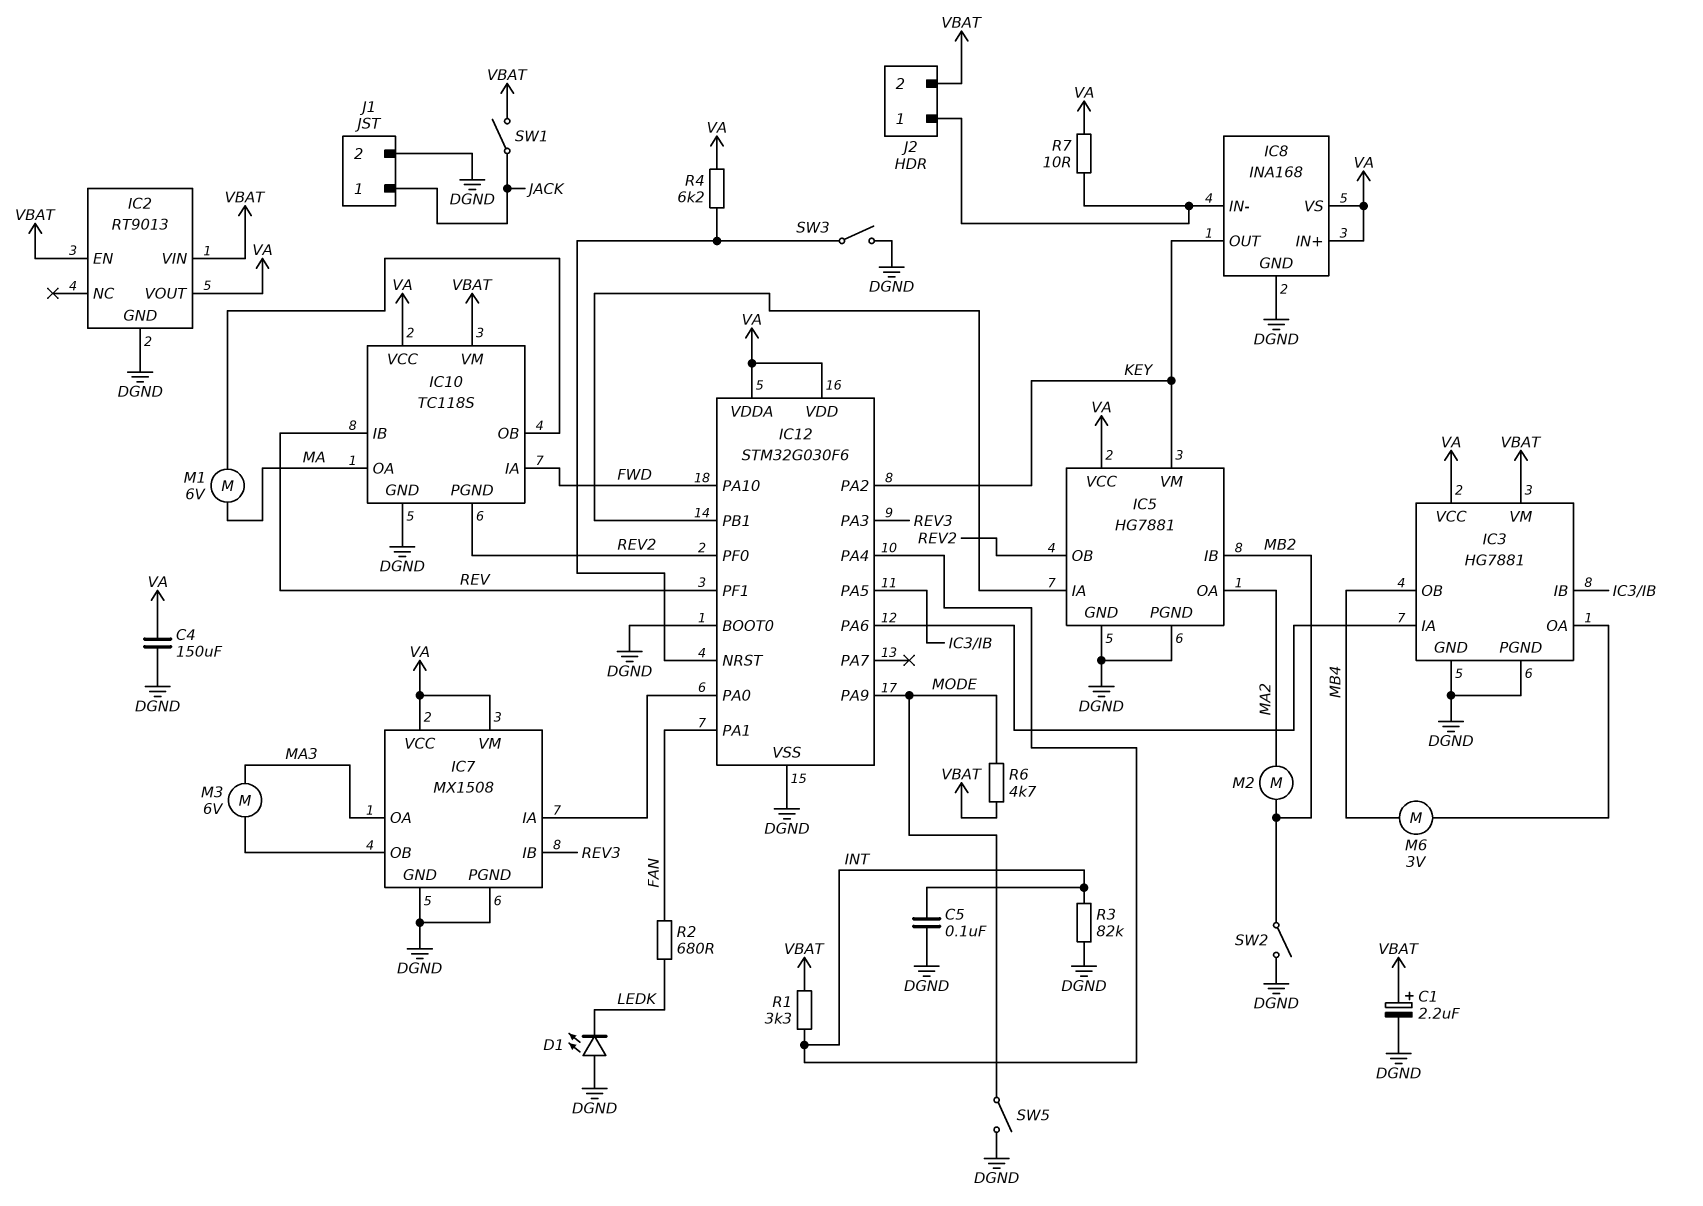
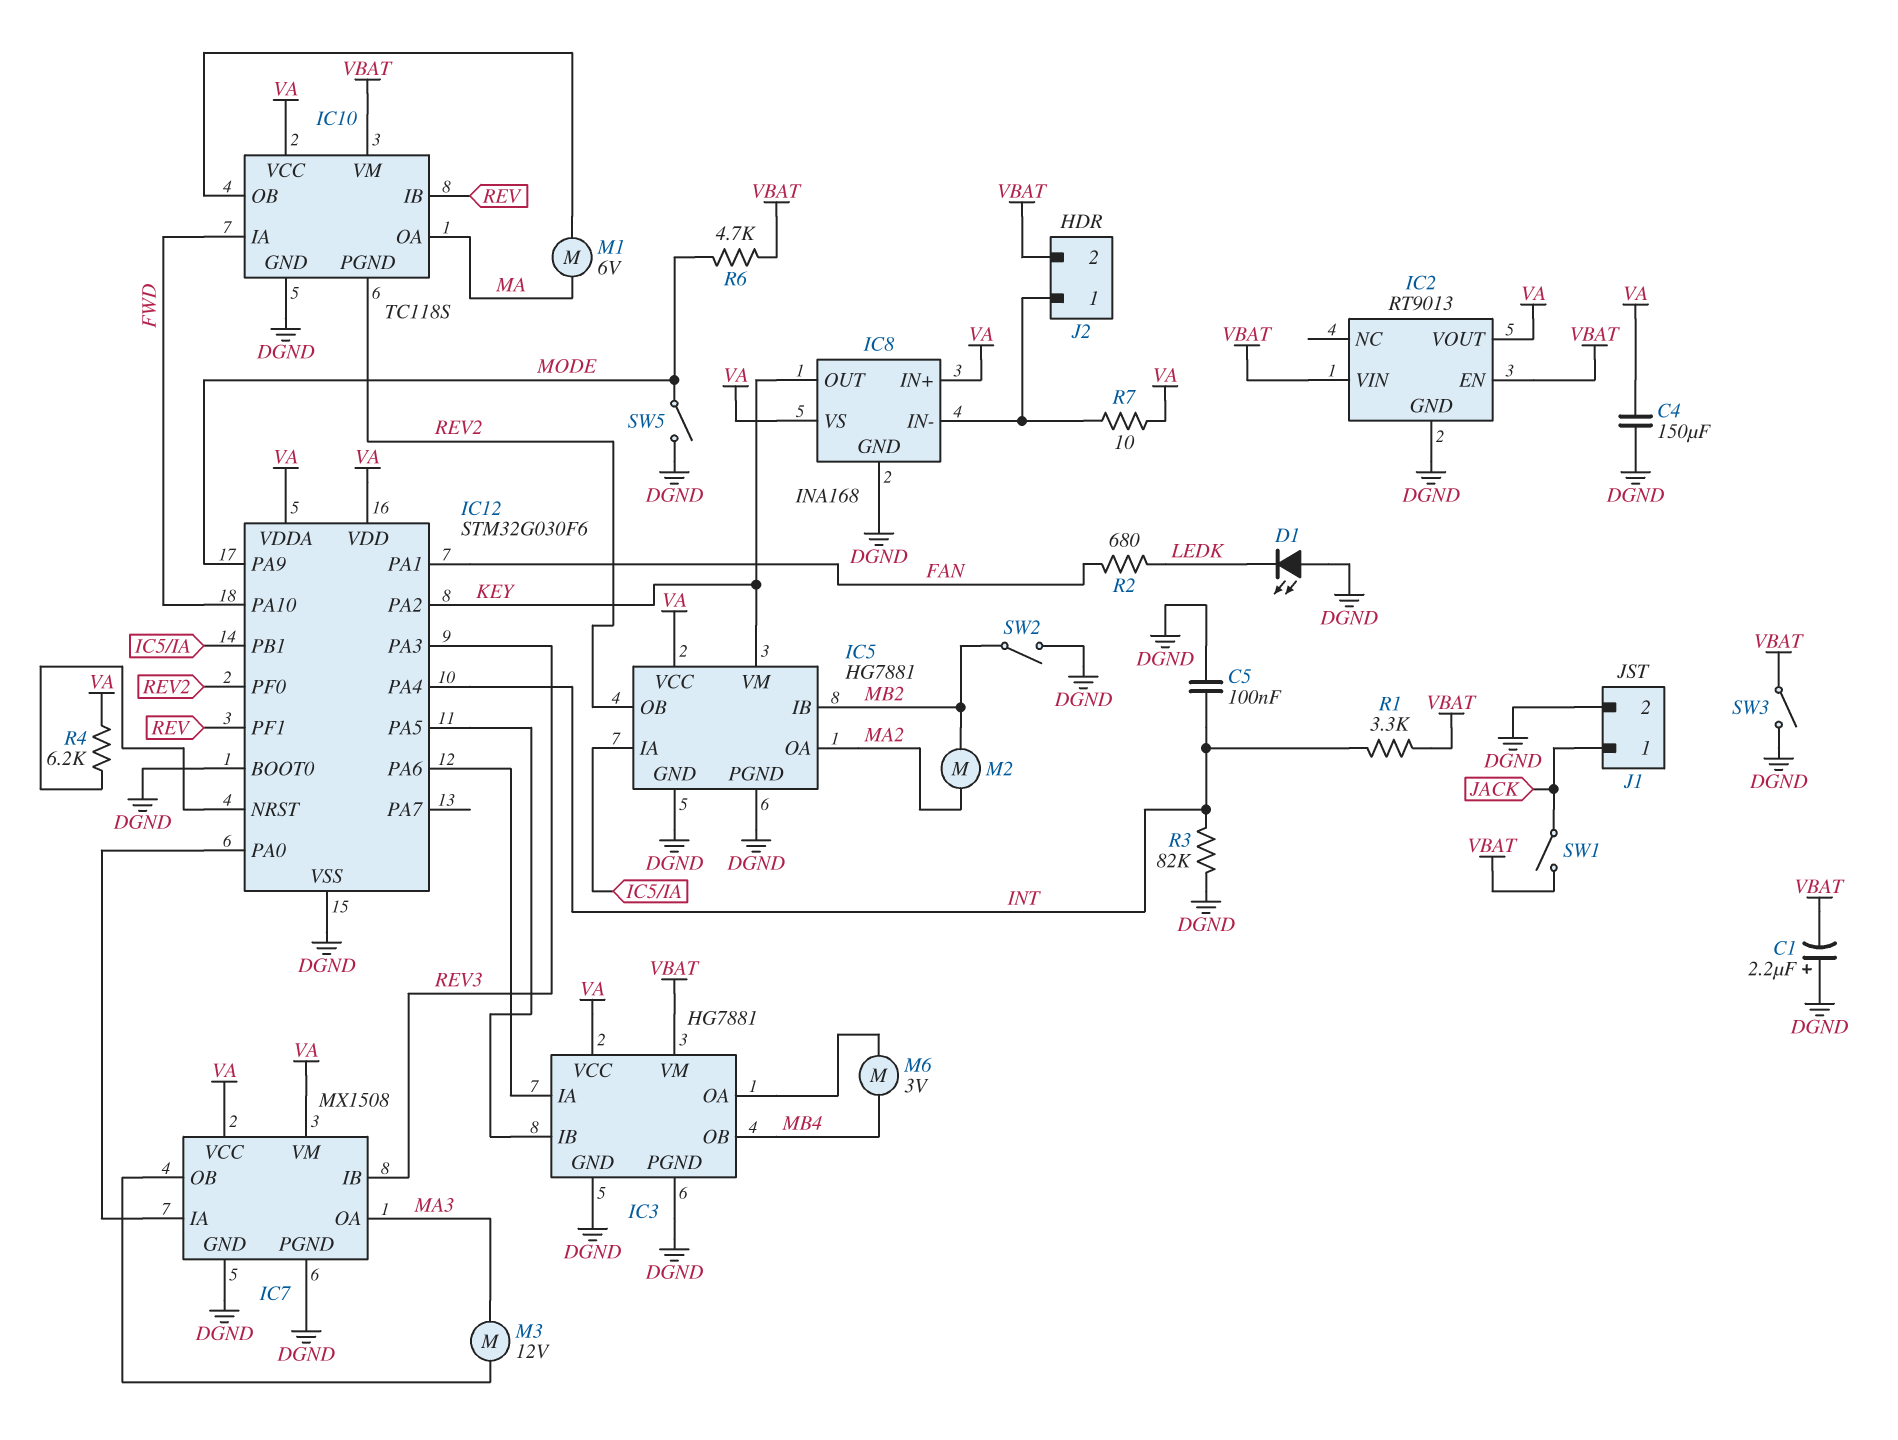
C1: 2.2uF (plus VBAT, minus DGND) -> 2.2uF (plus DGND, minus VBAT)
M3: motor 6V (IC7/OB, MA3) -> motor 12V (IC7/OB, MA3)
SW3: switch (DGND, IC12/NRST) -> switch (DGND, VBAT)

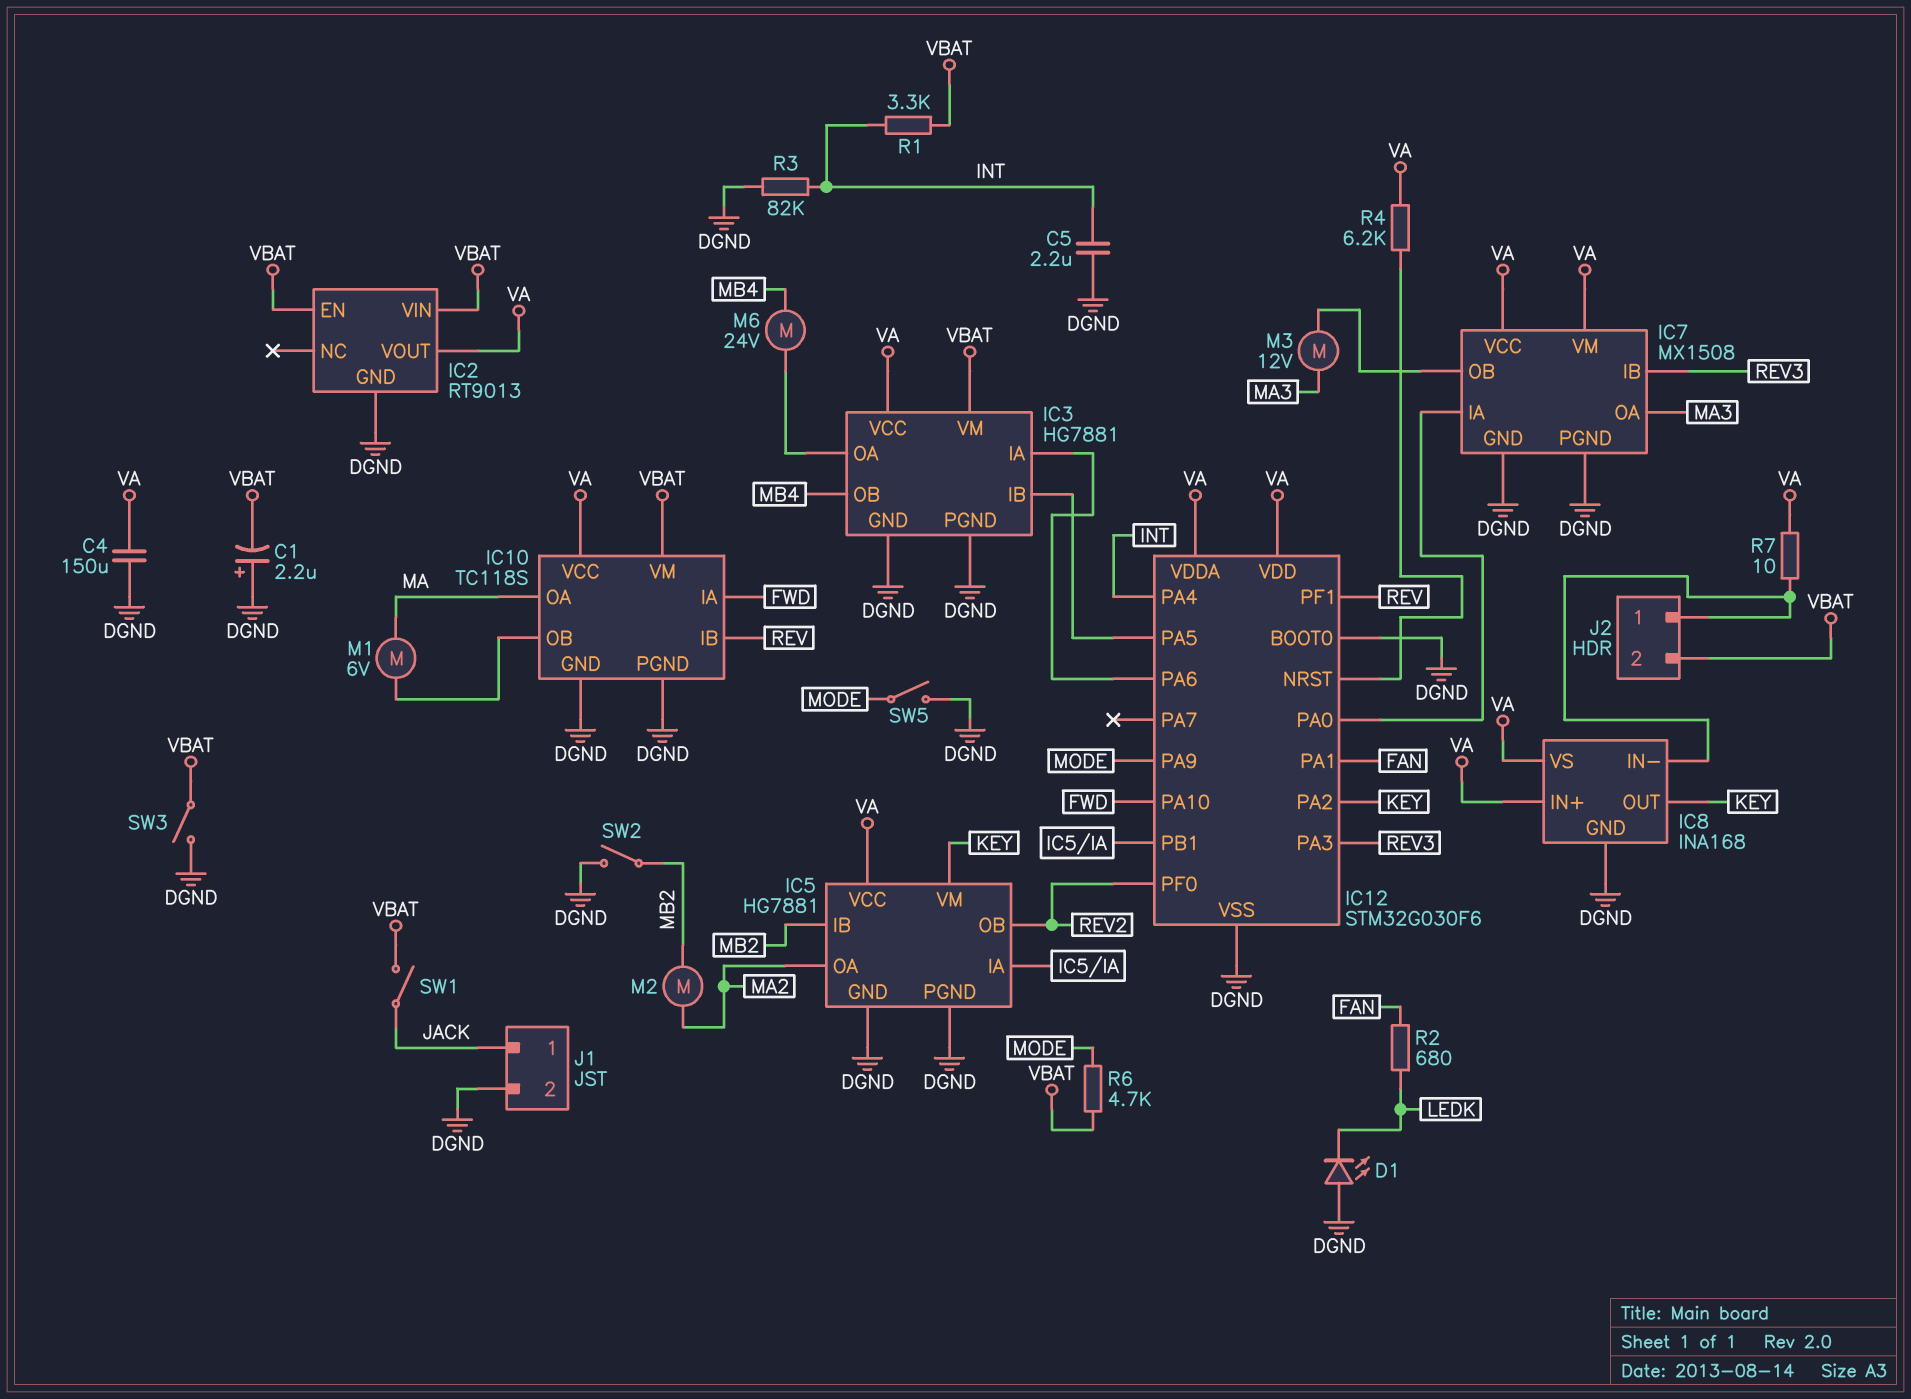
C5: 100nF (DGND, INT) -> 2.2uF (DGND, INT)
IC10 pin PGND: REV2 -> DGND
M6: motor 3V (IC3/OA, MB4) -> motor 24V (IC3/OA, MB4)

